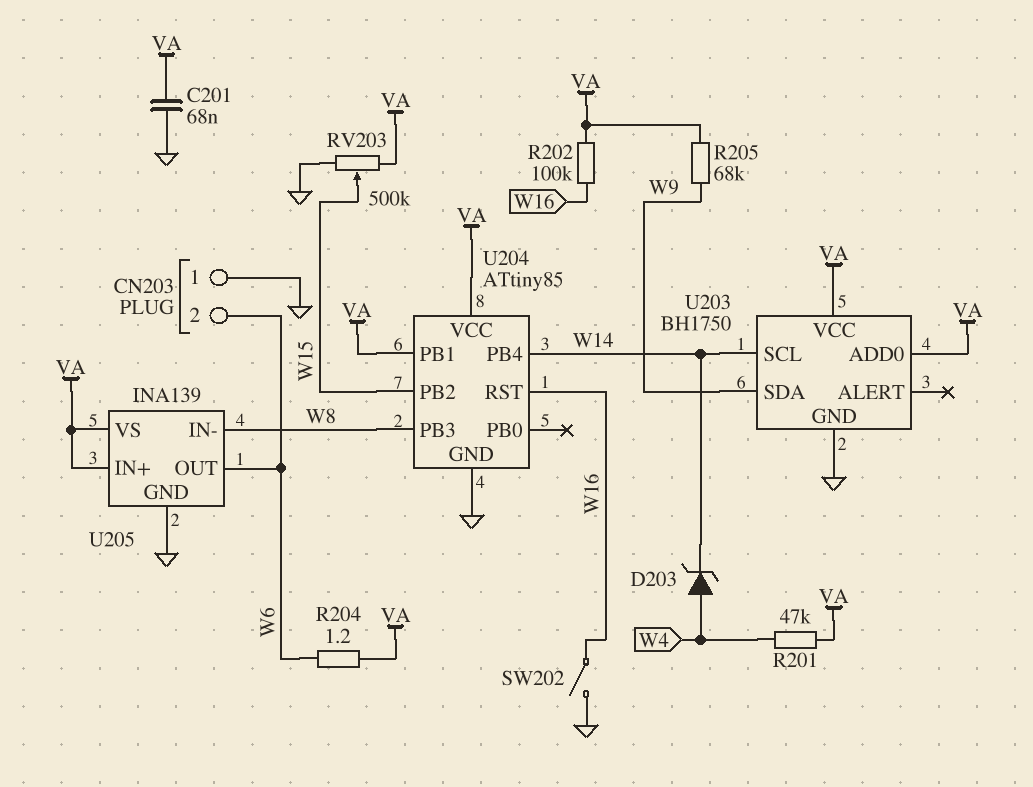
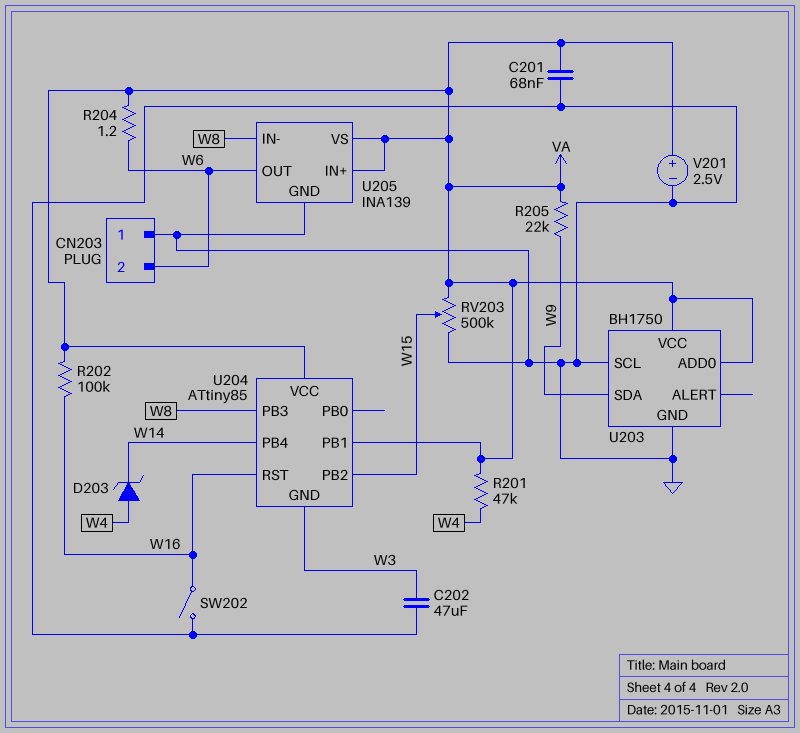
C202: none -> 47uF (GND, W3)
R205: 68k (VA, W9) -> 22k (VA, W9)
U203 pin SCL: W14 -> GND
U204 pin GND: GND -> W3
V201: none -> 2.5V (plus VA, minus GND)

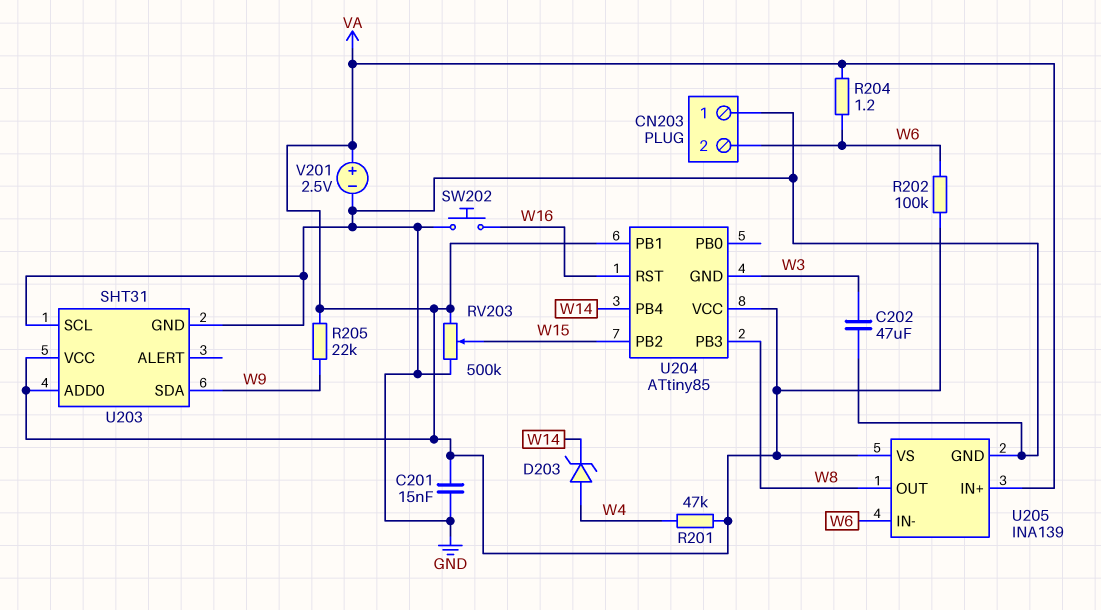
C201: 68nF (GND, VA) -> 15nF (GND, VA)
R202: 100k (VA, W16) -> 100k (VA, W6)
SW202: switch (GND, W16) -> button (GND, W16)
U203: BH1750 -> SHT31
U205 pin IN-: W8 -> W6
U205 pin OUT: W6 -> W8

